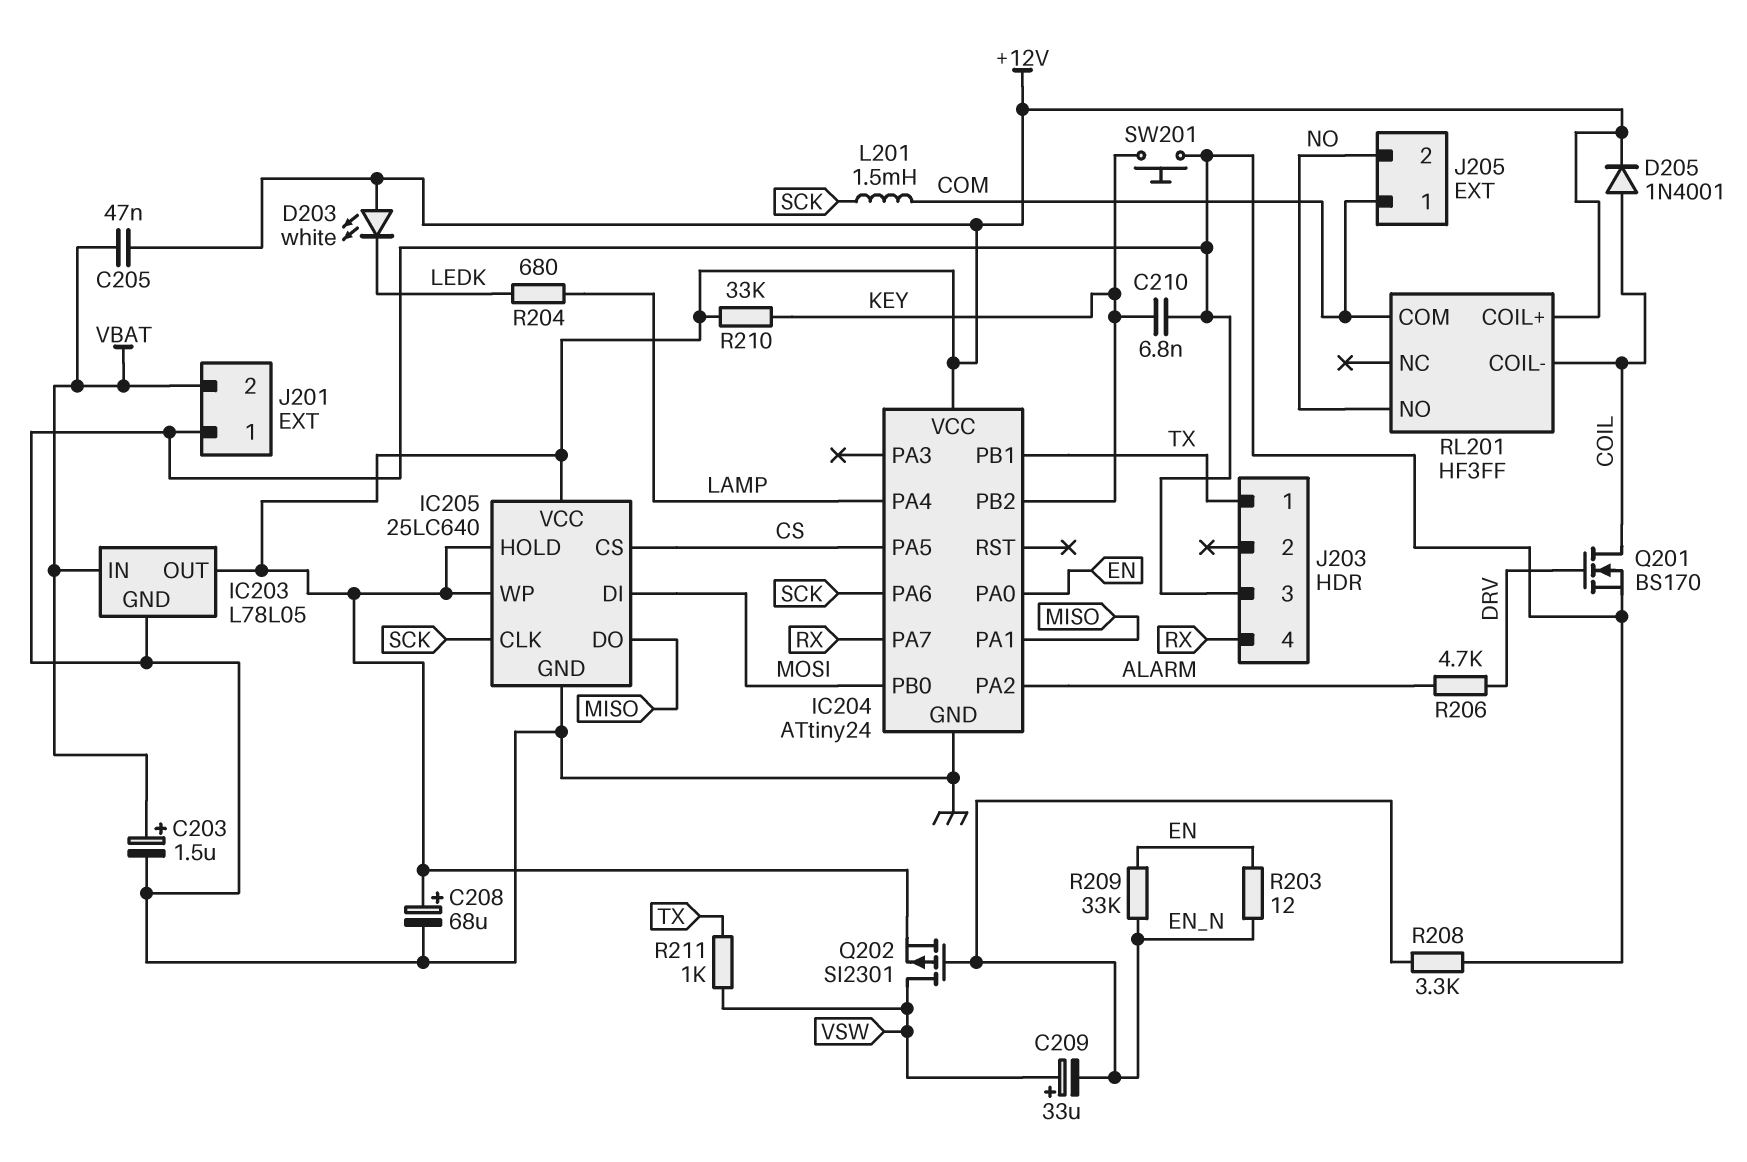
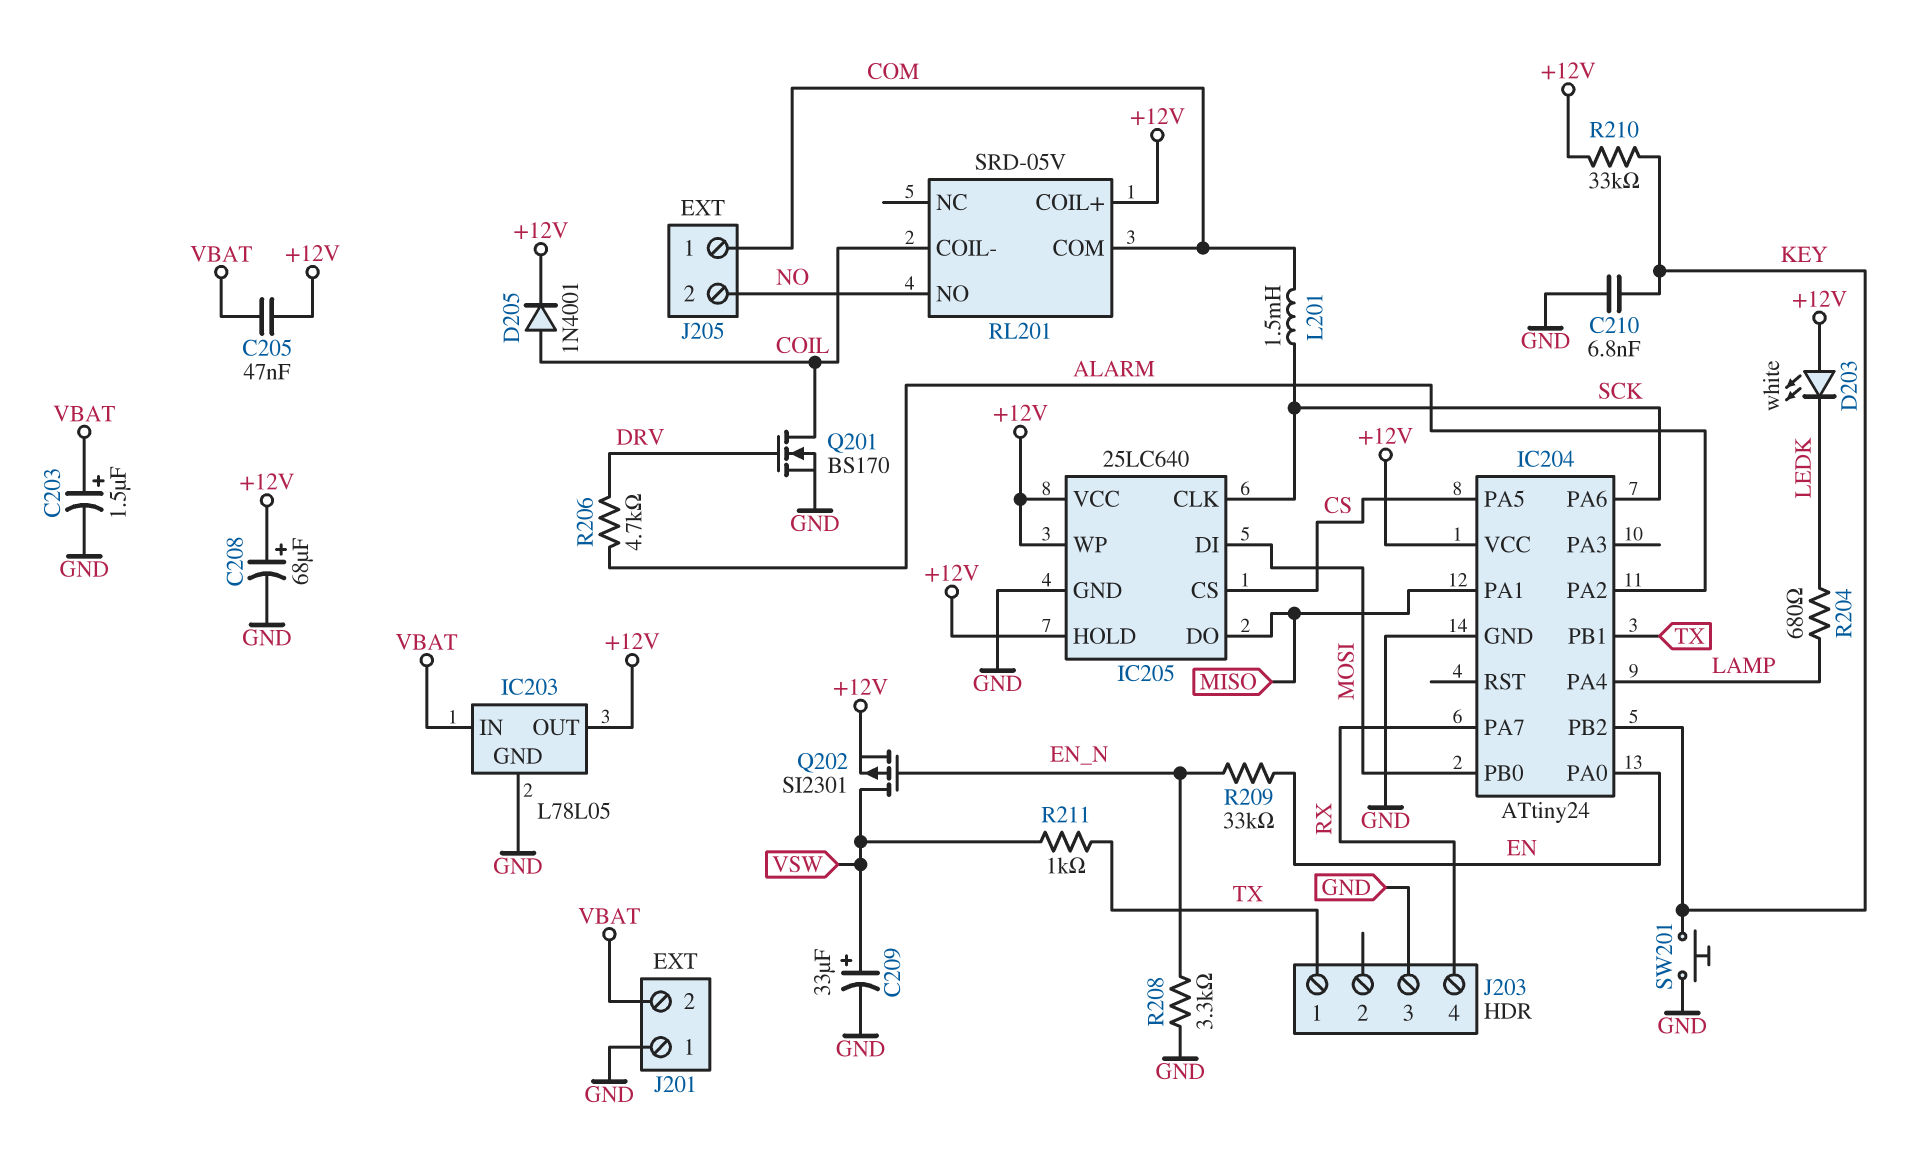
C209: 33uF (plus VSW, minus EN_N) -> 33uF (plus VSW, minus GND)
R203: 12 (EN, EN_N) -> none
RL201: HF3FF -> SRD-05V

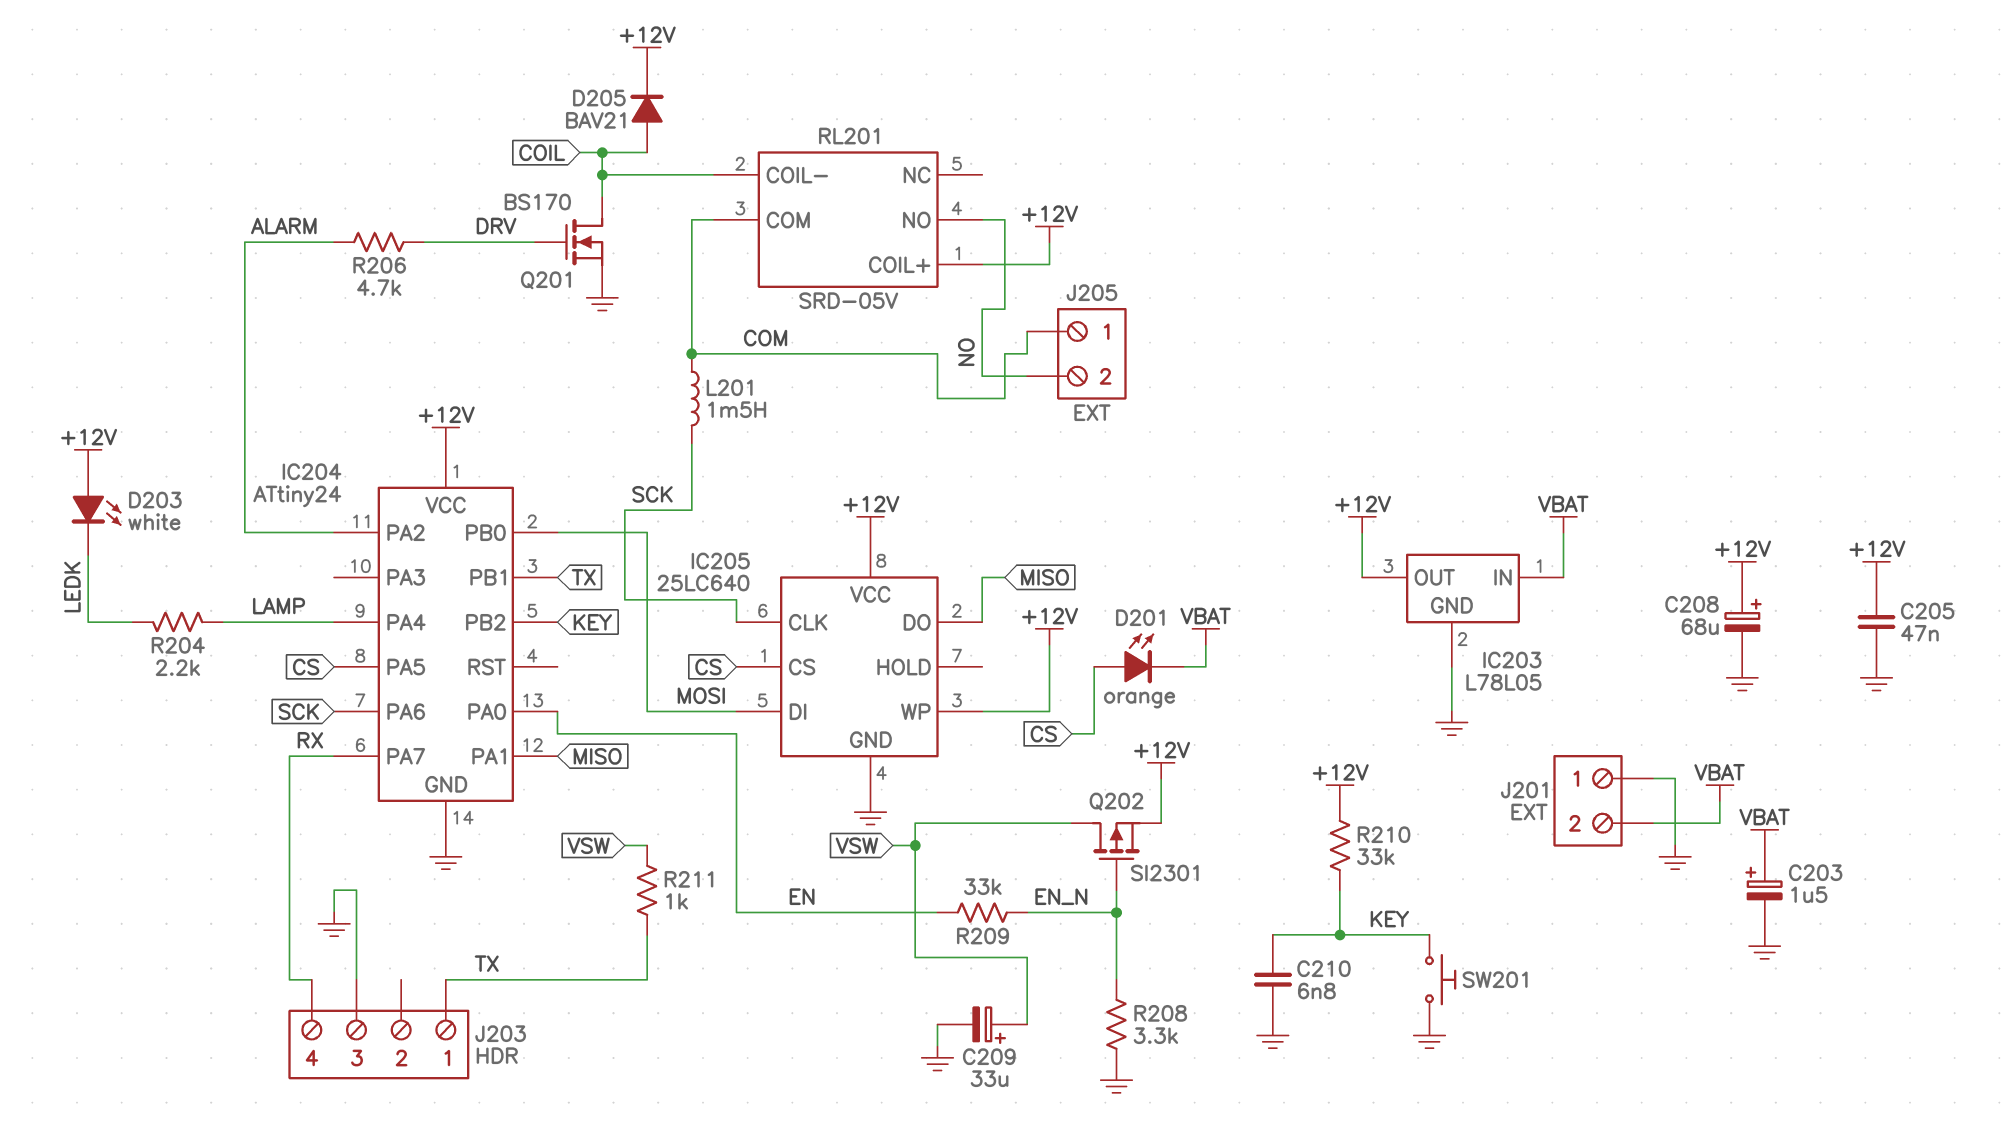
C205: 47nF (+12V, VBAT) -> 47nF (+12V, GND)
D201: none -> LED orange (A CS, K VBAT)
D205: diode 1N4001 (A COIL, K +12V) -> diode BAV21 (A COIL, K +12V)
IC205 pin HOLD: +12V -> none
R204: 680 (LAMP, LEDK) -> 2.2k (LAMP, LEDK)

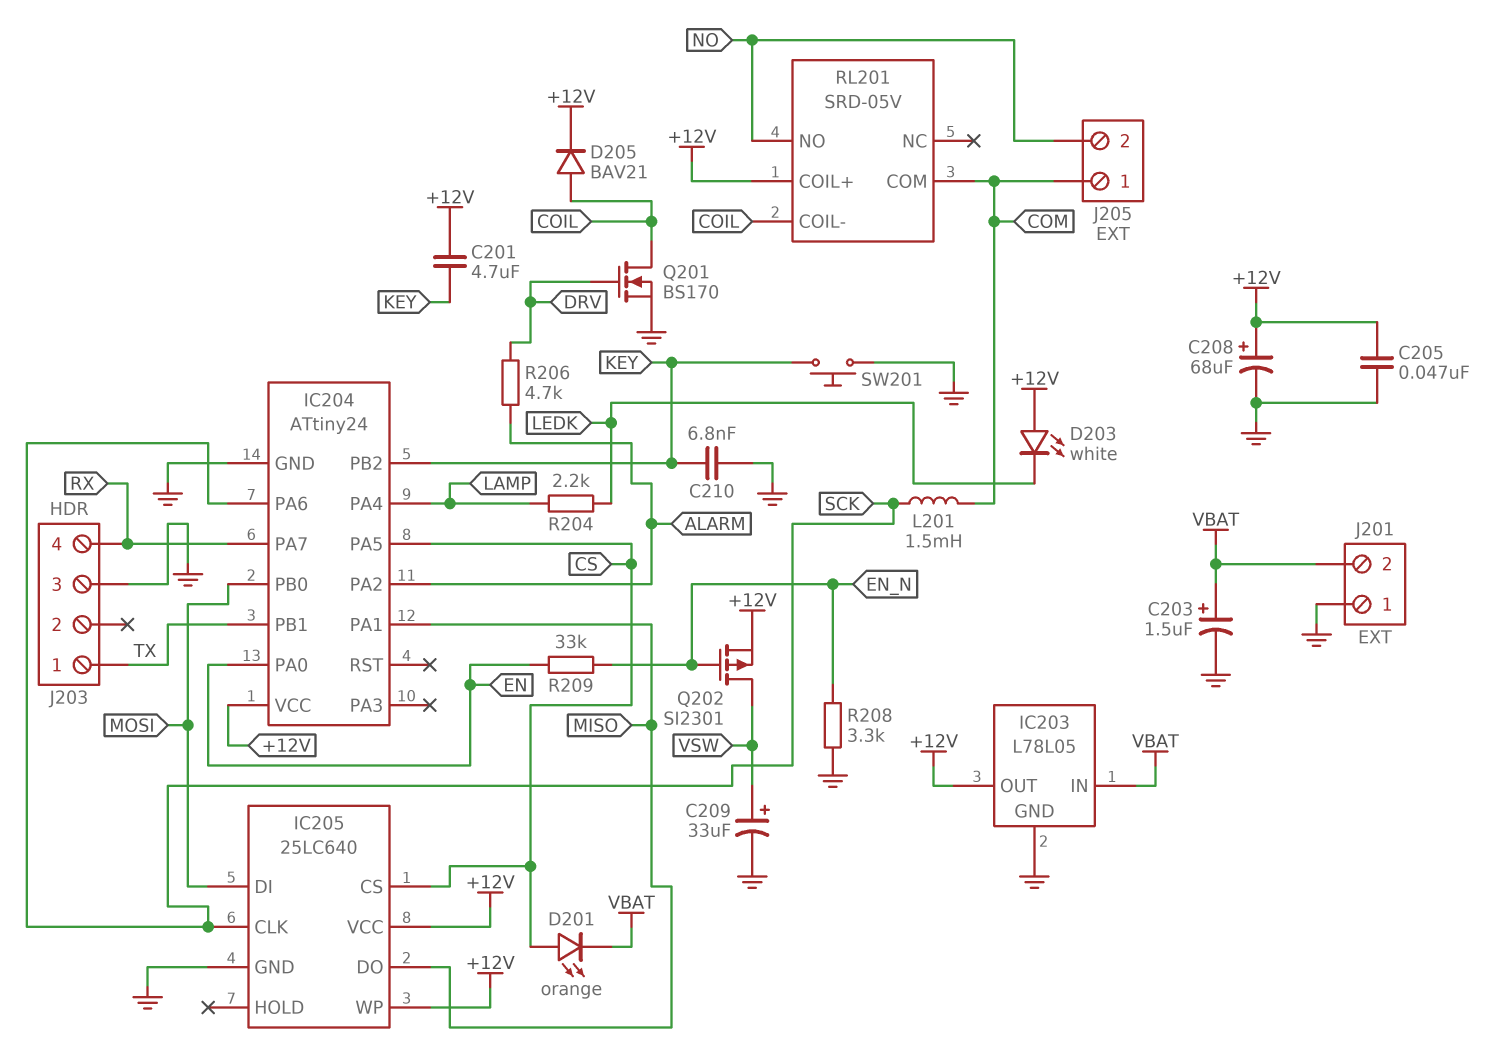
C201: none -> 4.7uF (+12V, KEY)
R210: 33k (+12V, KEY) -> none
R211: 1k (TX, VSW) -> none

